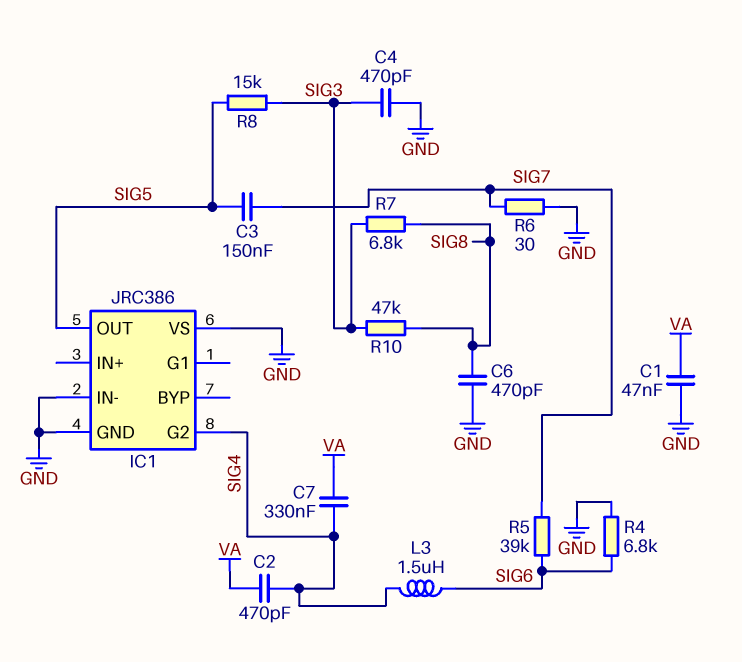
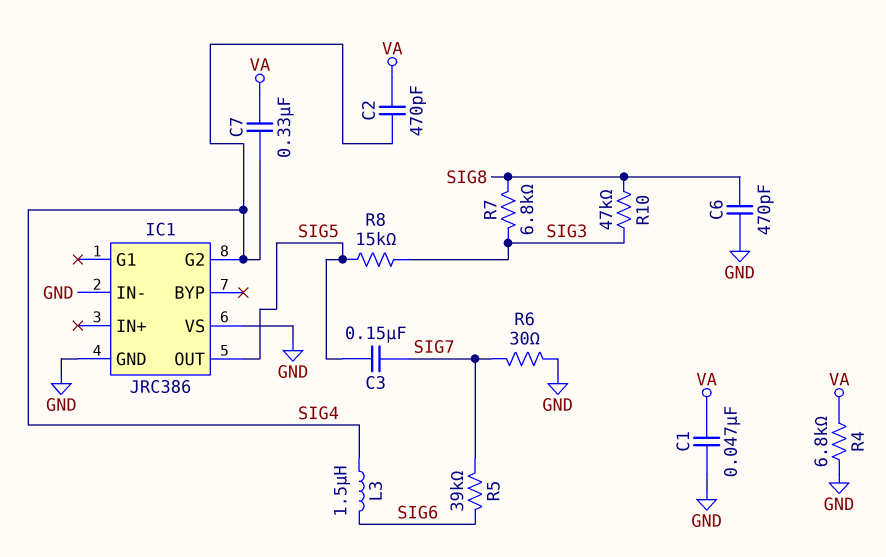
C4: 470pF (GND, SIG3) -> none
R4: 6.8k (GND, SIG6) -> 6.8k (GND, VA)

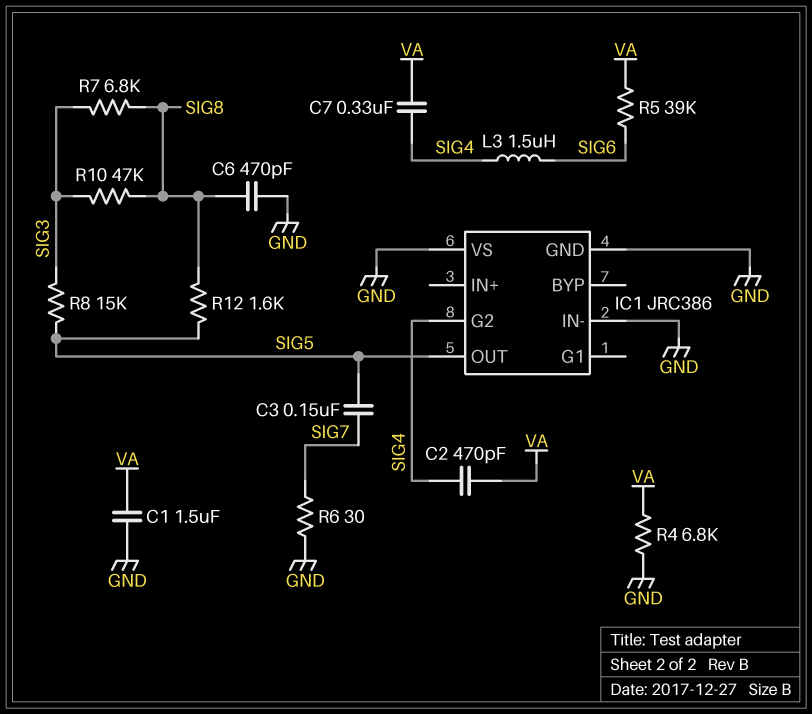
C1: 47nF (GND, VA) -> 1.5uF (GND, VA)
R5: 39k (SIG6, SIG7) -> 39k (SIG6, VA)
R12: none -> 1.6k (SIG5, SIG8)

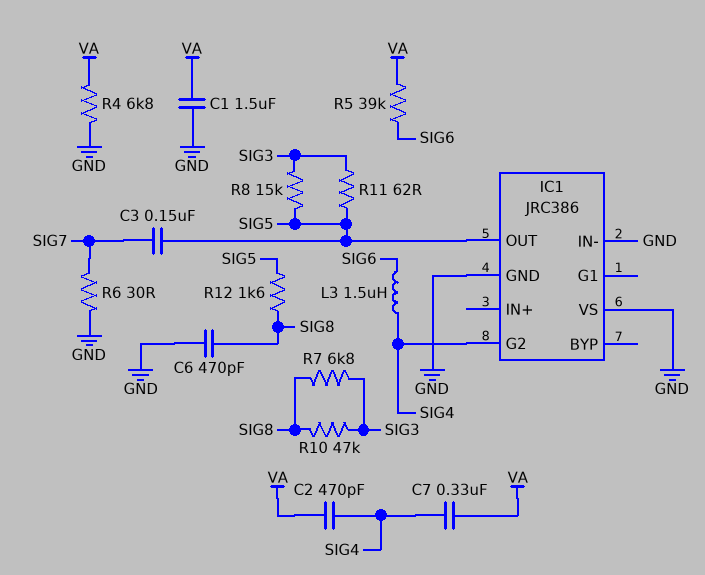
R11: none -> 62 (SIG3, SIG5)

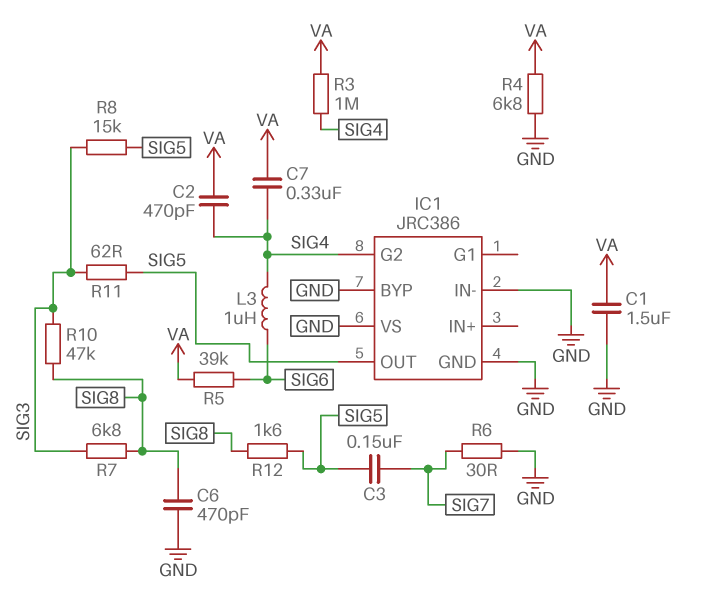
IC1 pin BYP: none -> GND
L3: 1.5uH (SIG4, SIG6) -> 1uH (SIG4, SIG6)
R3: none -> 1M (SIG4, VA)

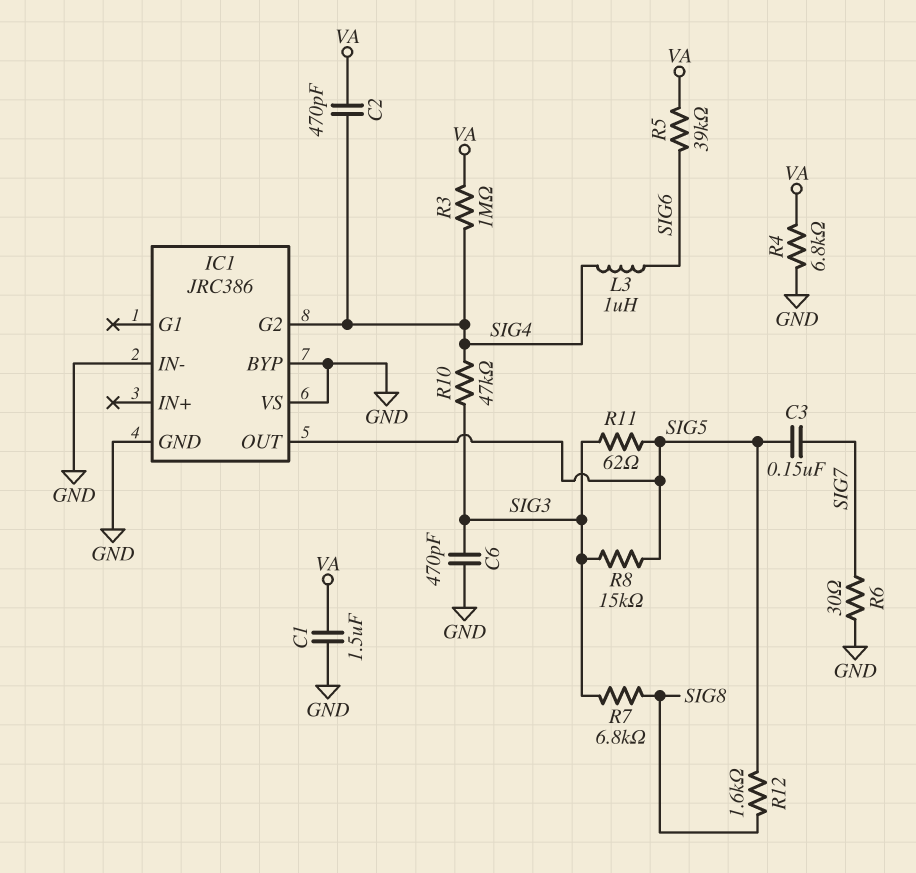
C6: 470pF (GND, SIG8) -> 470pF (GND, SIG3)
C7: 330nF (SIG4, VA) -> none
R10: 47k (SIG3, SIG8) -> 47k (SIG3, SIG4)

